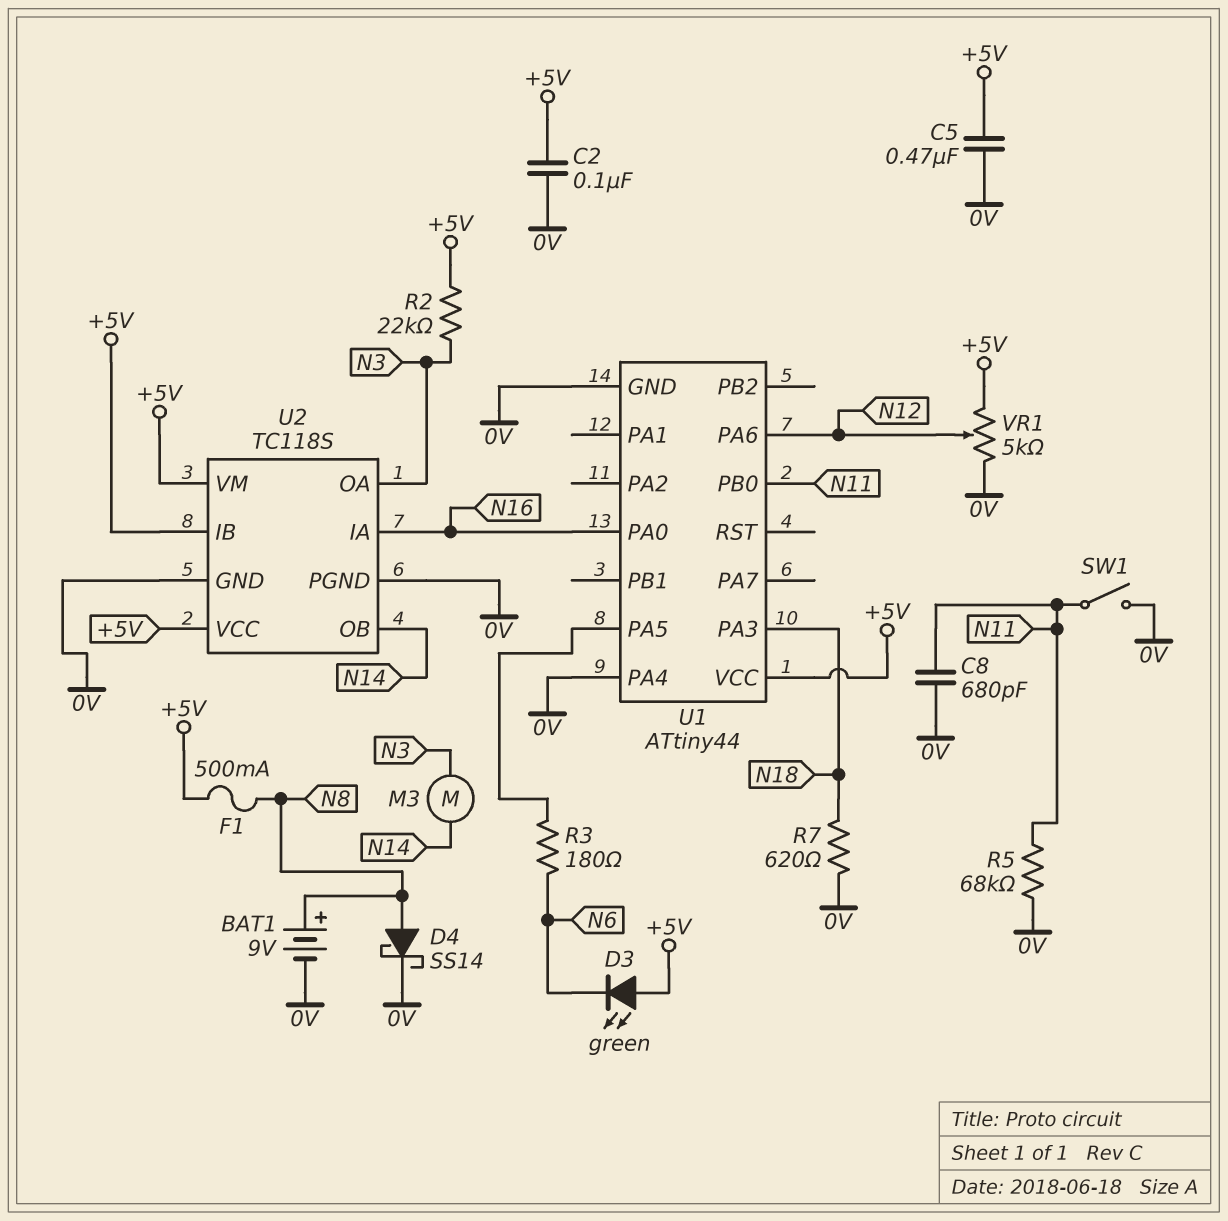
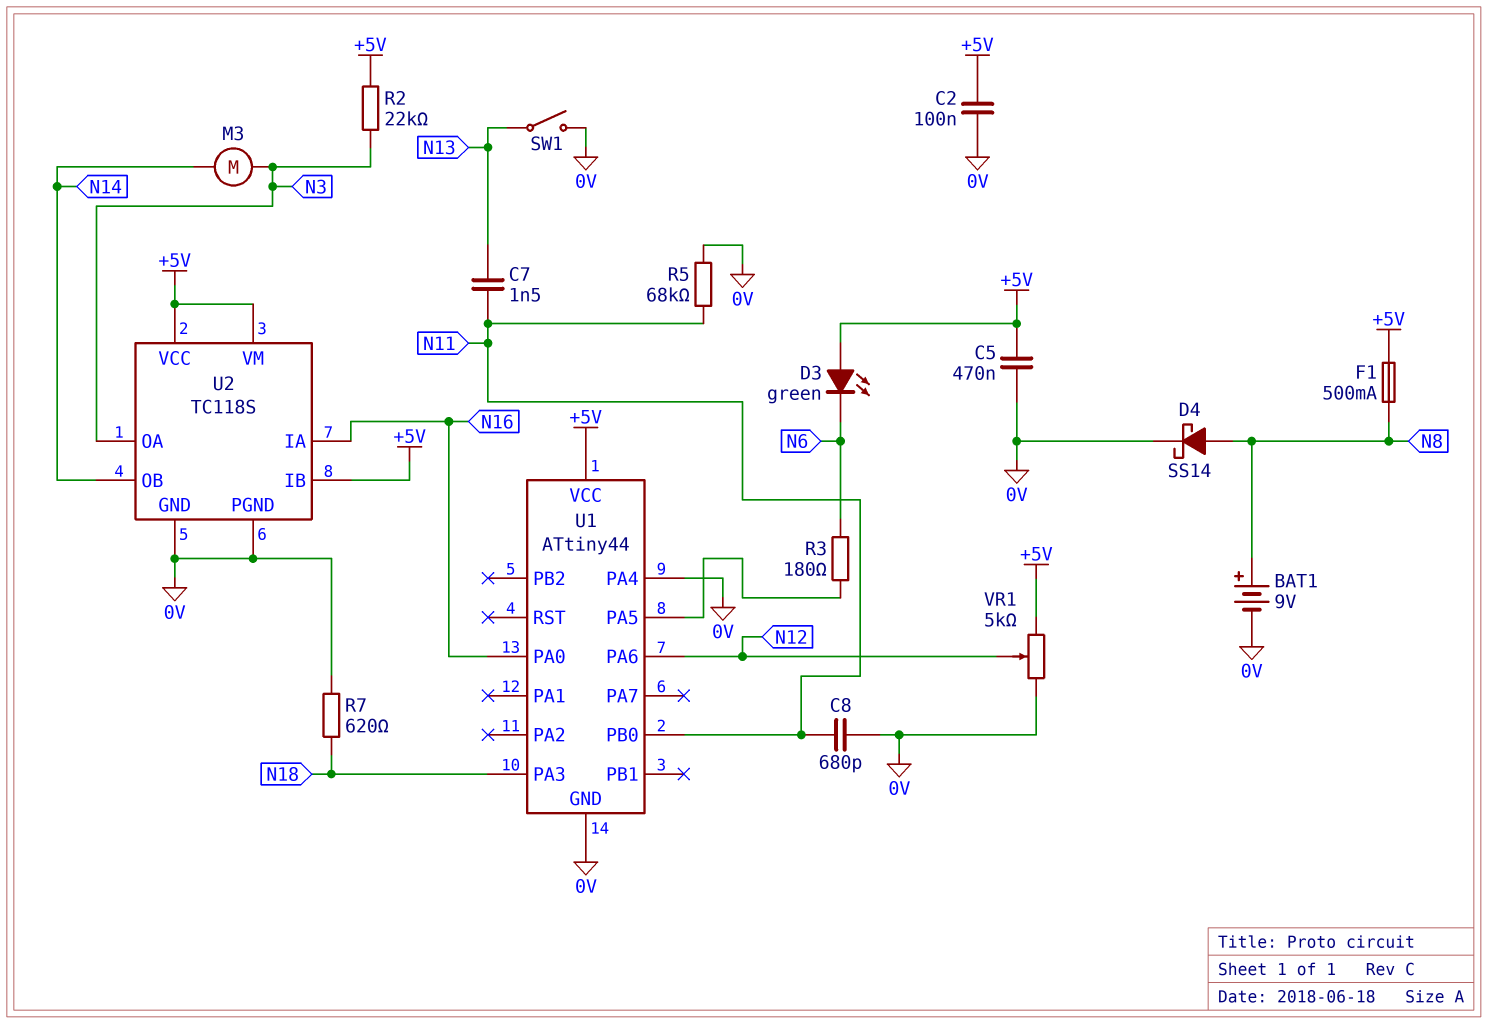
C7: none -> 1.5nF (N11, N13)
SW1: switch (0V, N11) -> switch (0V, N13)

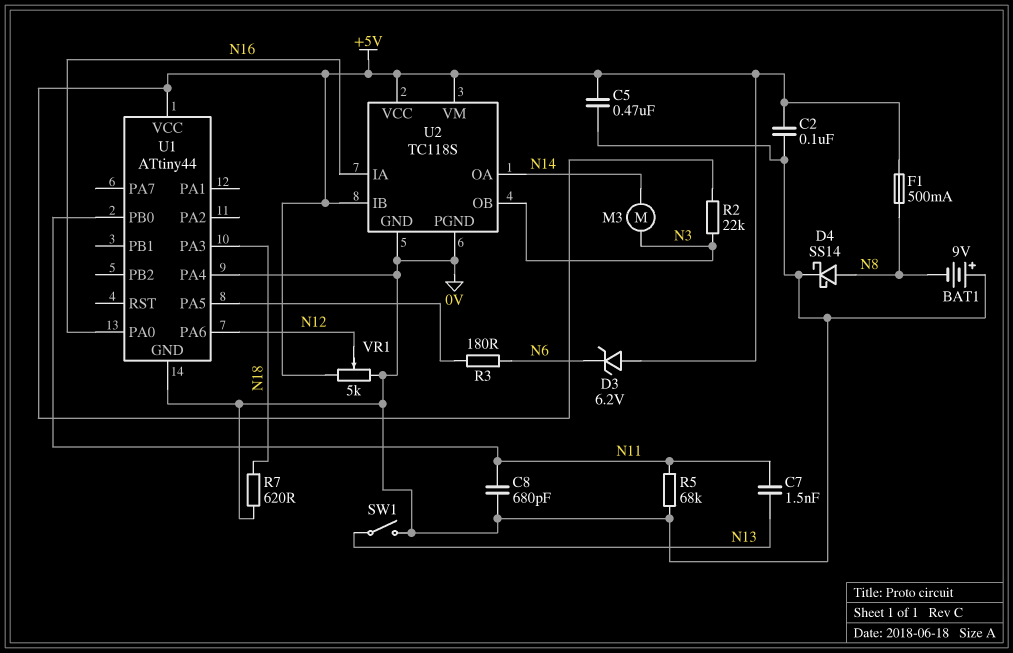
BAT1: 9V (plus N8, minus 0V) -> 9V (plus 0V, minus N8)
D3: LED green (A +5V, K N6) -> zener 6.2V (A +5V, K N6)
U2 pin OA: N3 -> N14
U2 pin OB: N14 -> N3

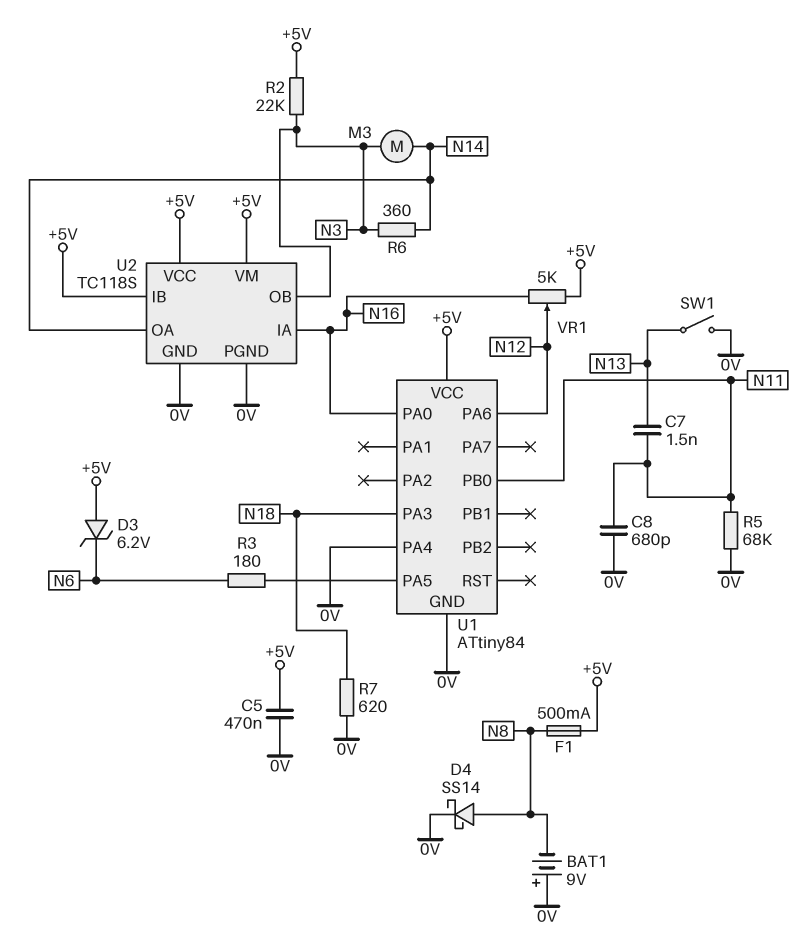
C2: 100nF (+5V, 0V) -> none
R6: none -> 360 (N3, N14)
U1: ATtiny44 -> ATtiny84
VR1: 5k (+5V, 0V, wiper N12) -> 5k (+5V, N16, wiper N12)

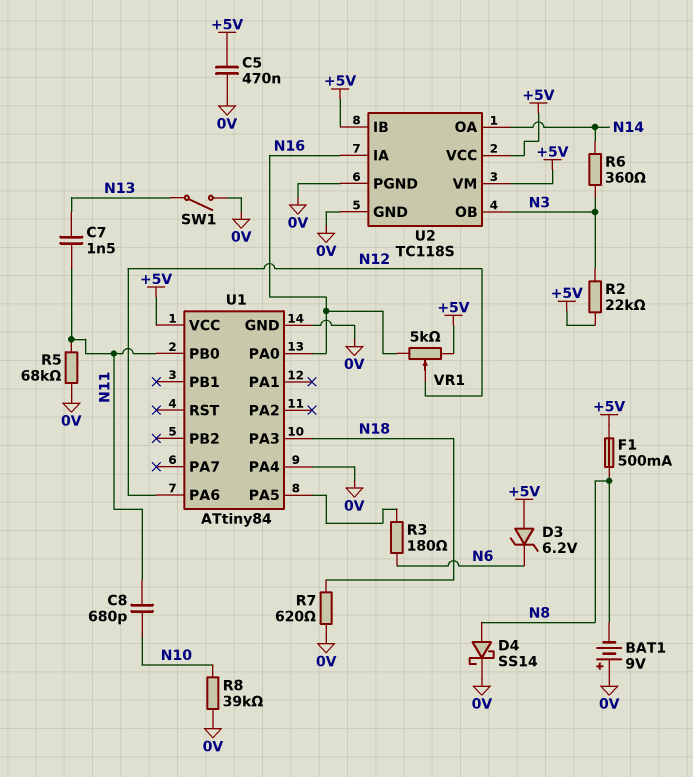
C8: 680pF (0V, N11) -> 680pF (N10, N11)
M3: motor (N3, N14) -> none
R8: none -> 39k (0V, N10)

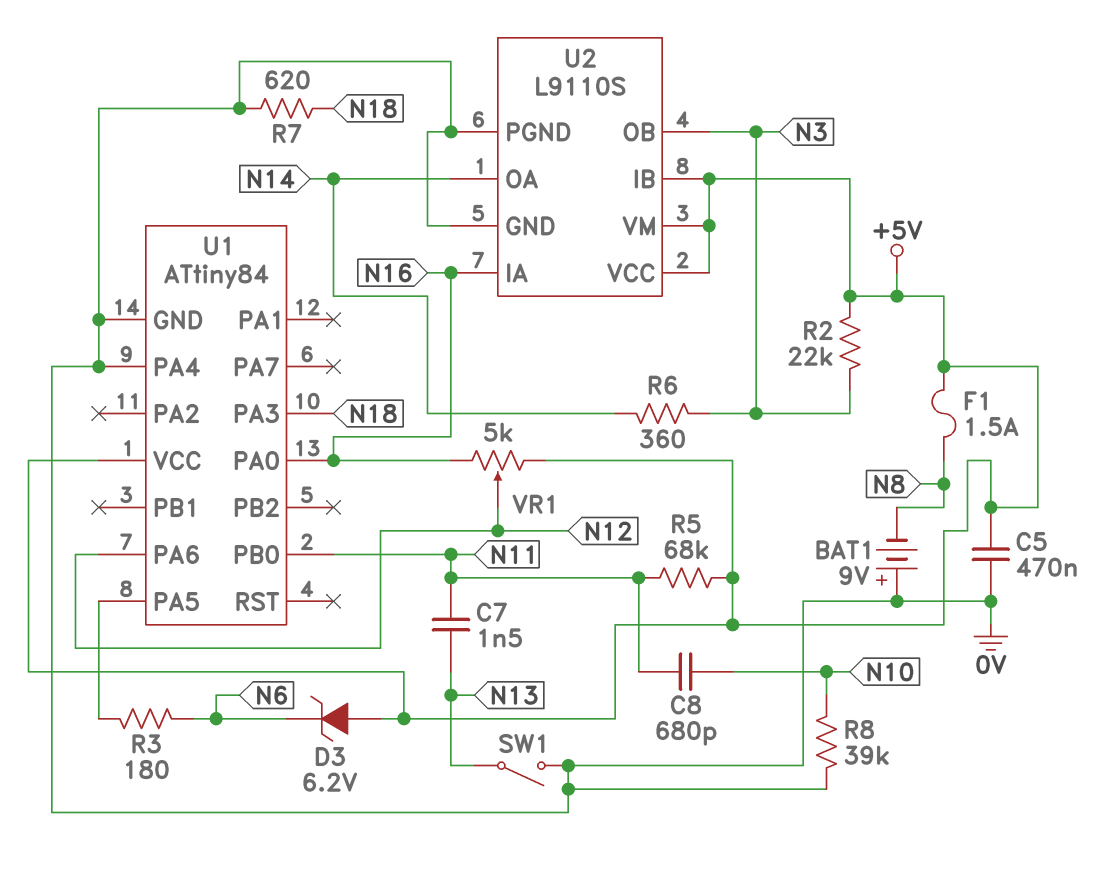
D4: schottky SS14 (A N8, K 0V) -> none
F1: 500mA (+5V, N8) -> 1.5A (+5V, N8)
R5: 68k (0V, N11) -> 68k (+5V, N11)
U2: TC118S -> L9110S

